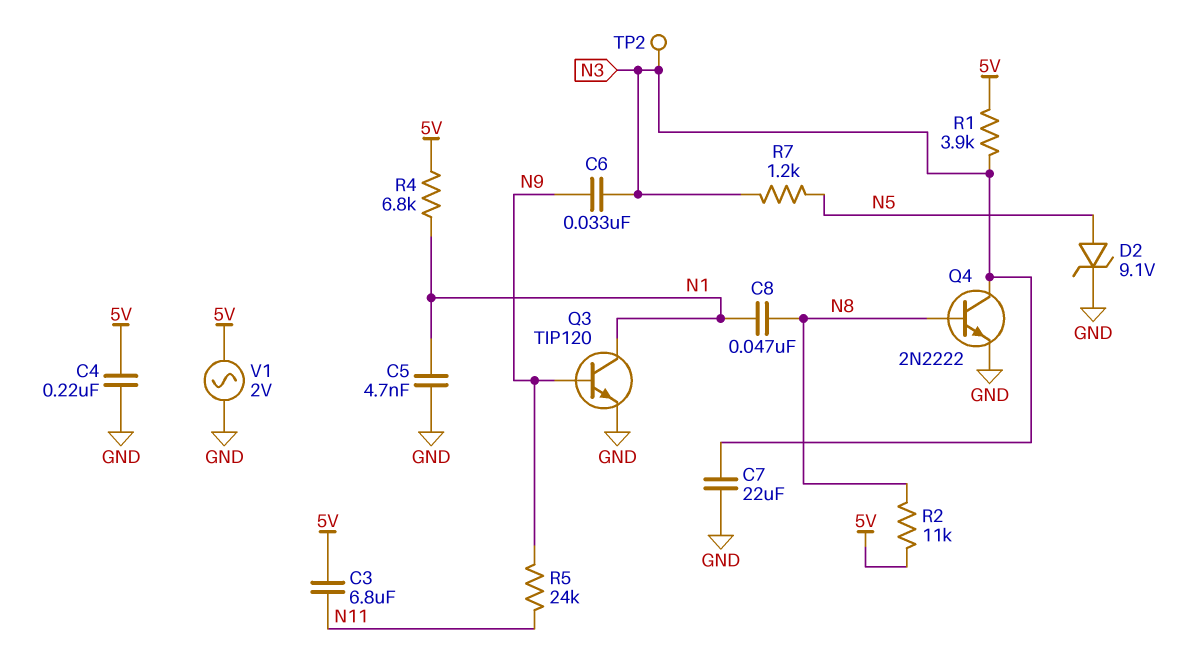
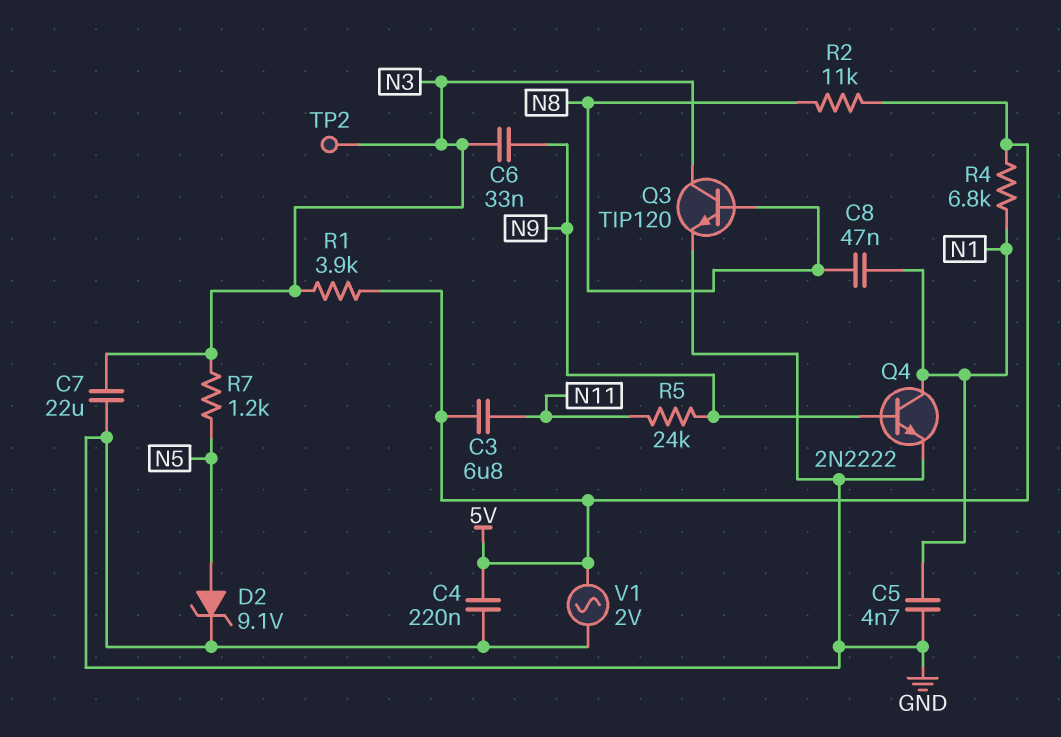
Q3: NPN TIP120 (B N9, C N1, E GND) -> NPN TIP120 (B N8, C N3, E GND)
Q4: NPN 2N2222 (B N8, C N3, E GND) -> NPN 2N2222 (B N9, C N1, E GND)

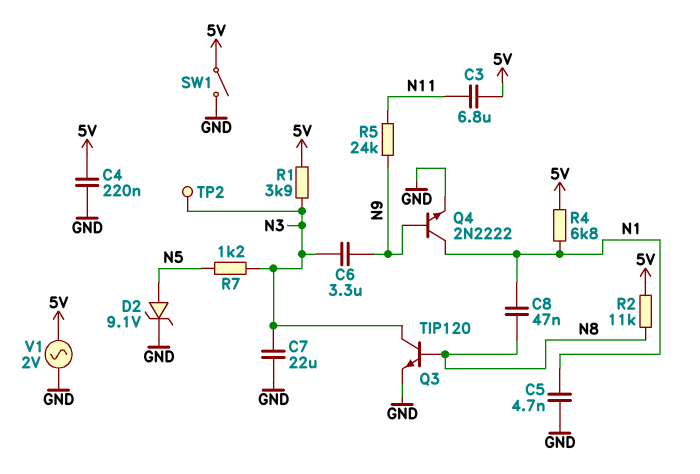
C6: 33nF (N3, N9) -> 3.3uF (N3, N9)
SW1: none -> switch (5V, GND)

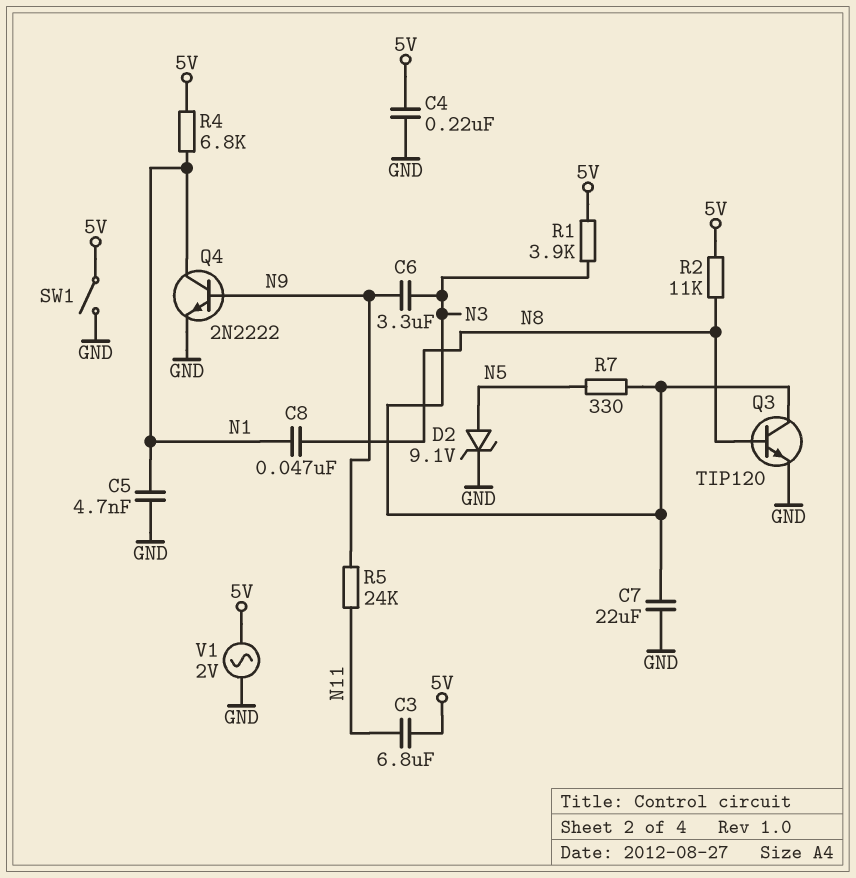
R7: 1.2k (N3, N5) -> 330 (N3, N5)
TP2: test point (N3) -> none

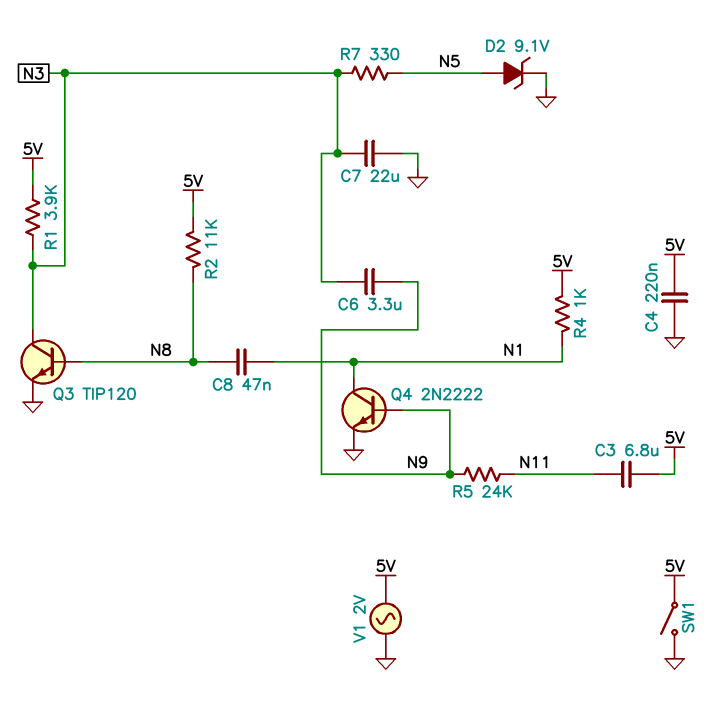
C5: 4.7nF (GND, N1) -> none
R4: 6.8k (5V, N1) -> 1k (5V, N1)

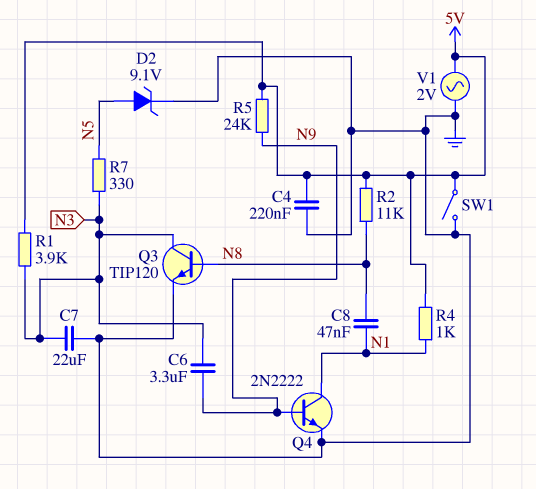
C3: 6.8uF (5V, N11) -> none
R5: 24k (N9, N11) -> 24k (5V, N9)

